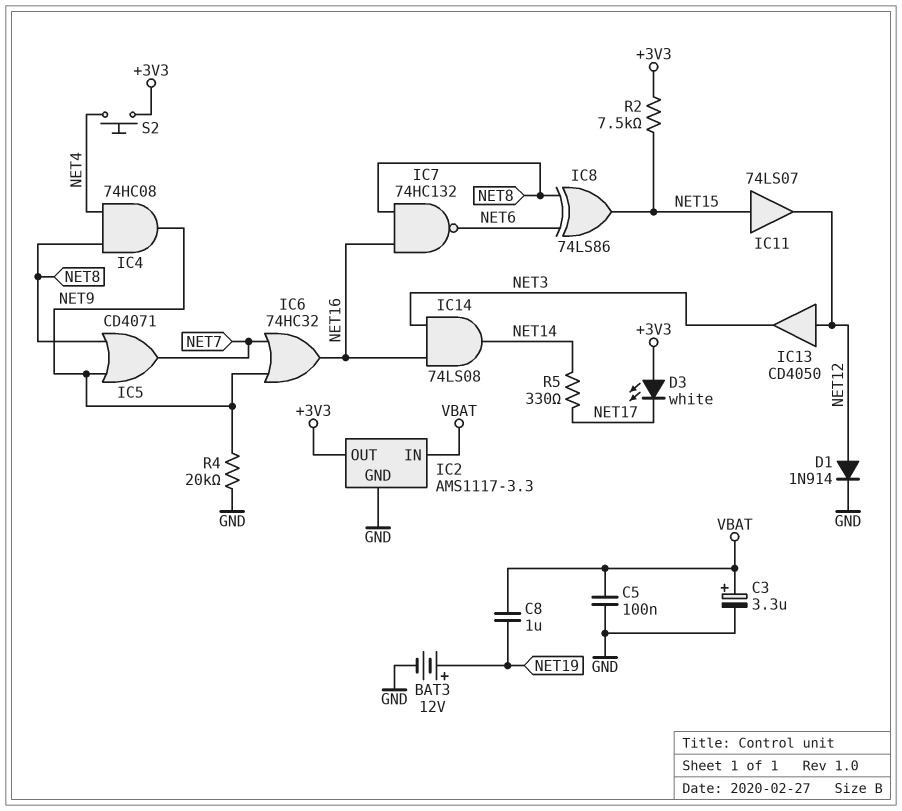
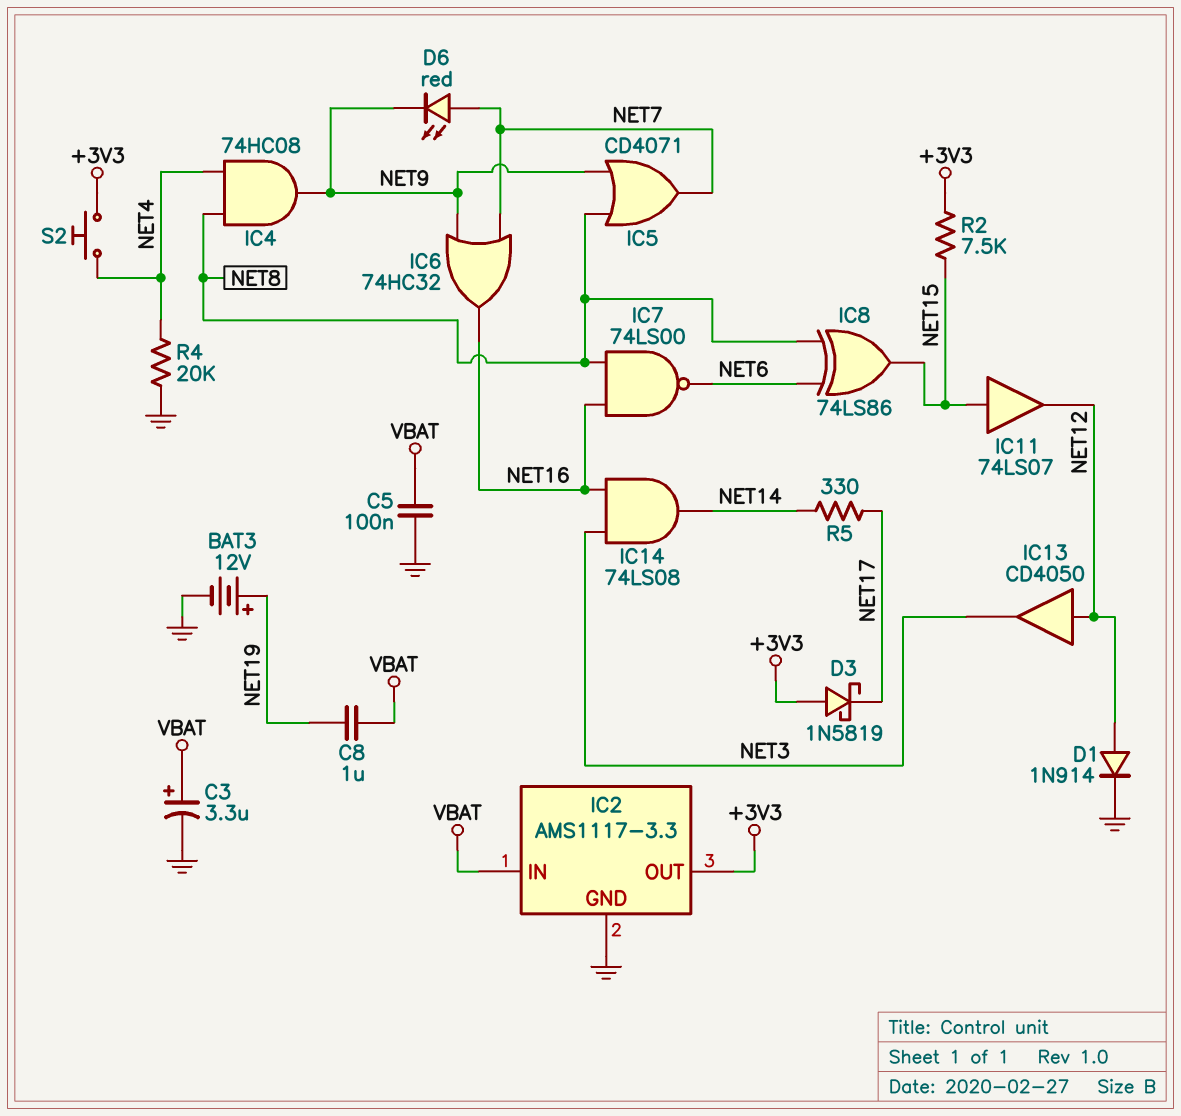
D3: LED white (A +3V3, K NET17) -> schottky 1N5819 (A +3V3, K NET17)
D6: none -> LED red (A NET7, K NET9)
IC7: NAND 74HC132 (in NET8, in NET16, out NET6) -> NAND 74LS00 (in NET8, in NET16, out NET6)
R4: 20k (GND, NET9) -> 20k (GND, NET4)

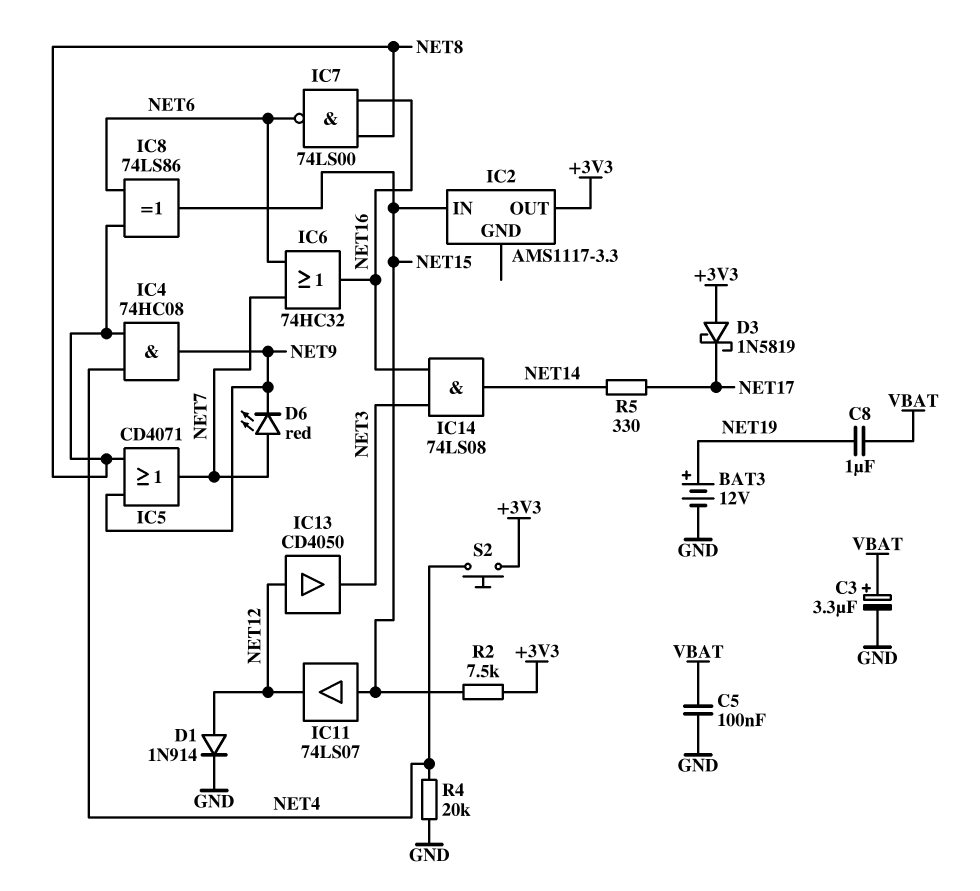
IC2 pin GND: GND -> none
IC2 pin IN: VBAT -> NET15
IC6: OR 74HC32 (in NET7, in NET9, out NET16) -> OR 74HC32 (in NET6, in NET7, out NET16)

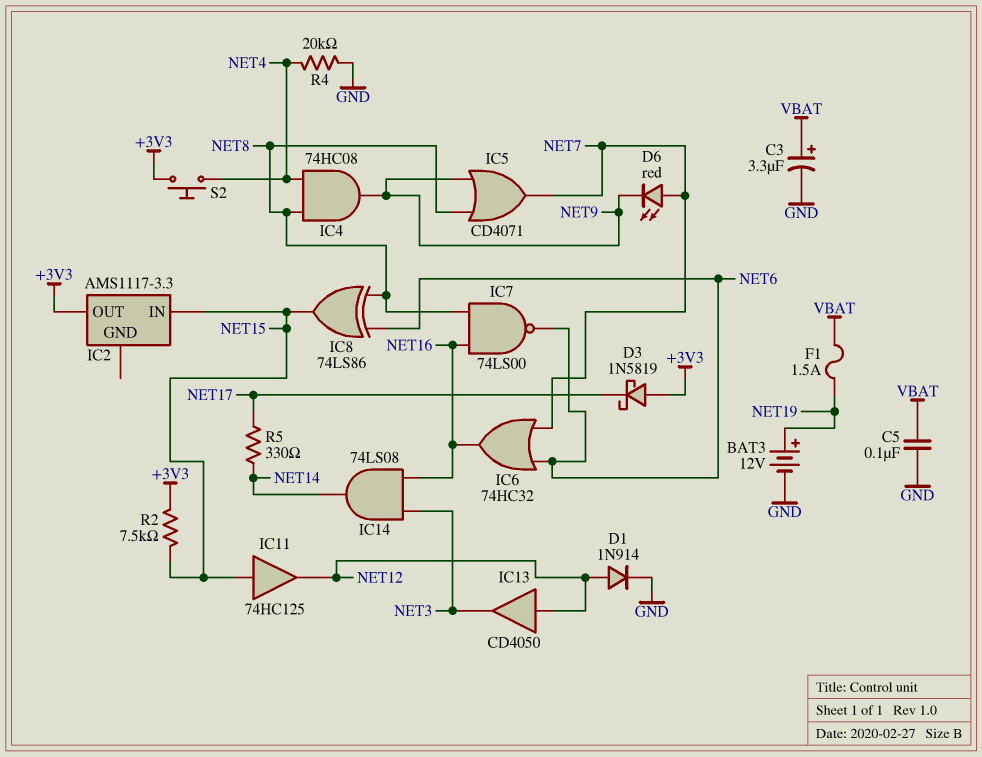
C8: 1uF (NET19, VBAT) -> none
F1: none -> 1.5A (NET19, VBAT)
IC11: buffer 74LS07 (in NET15, out NET12) -> buffer 74HC125 (in NET15, out NET12)

